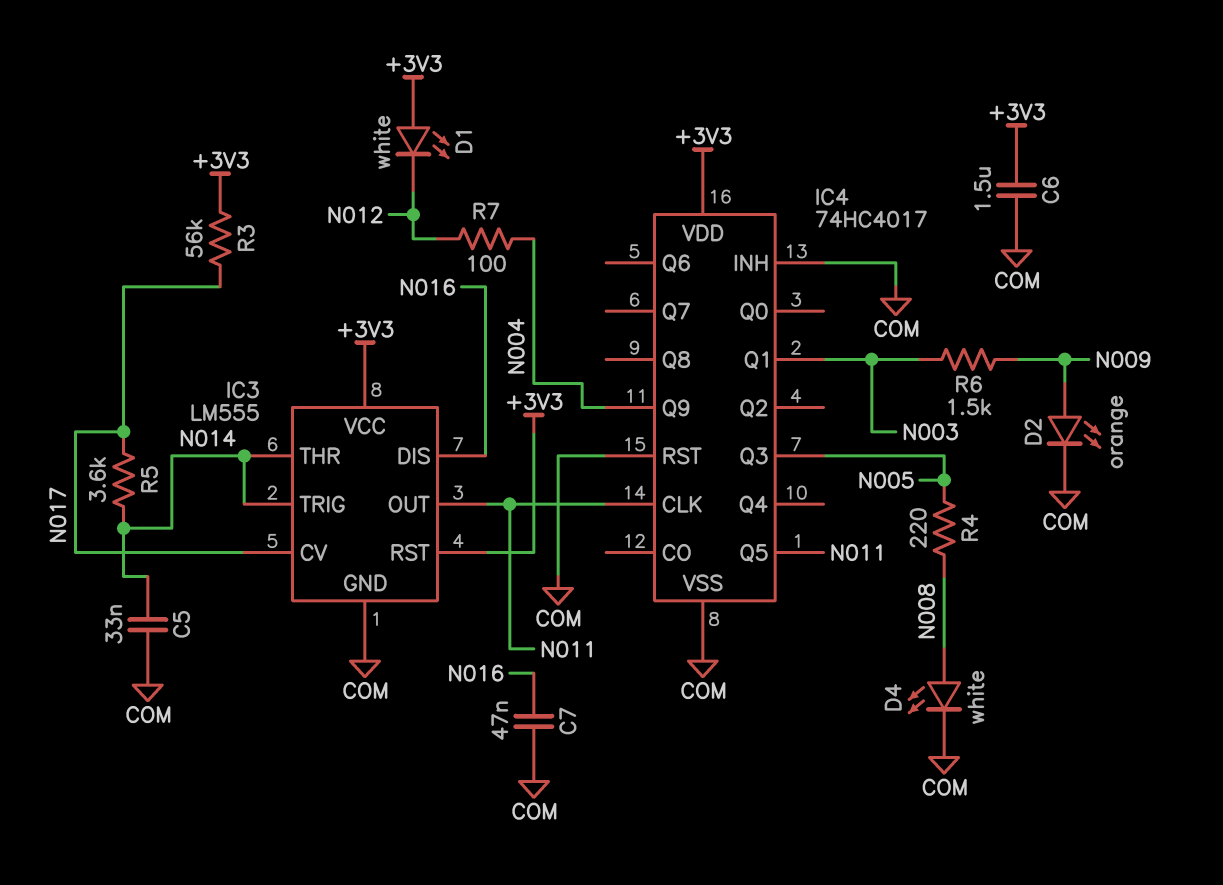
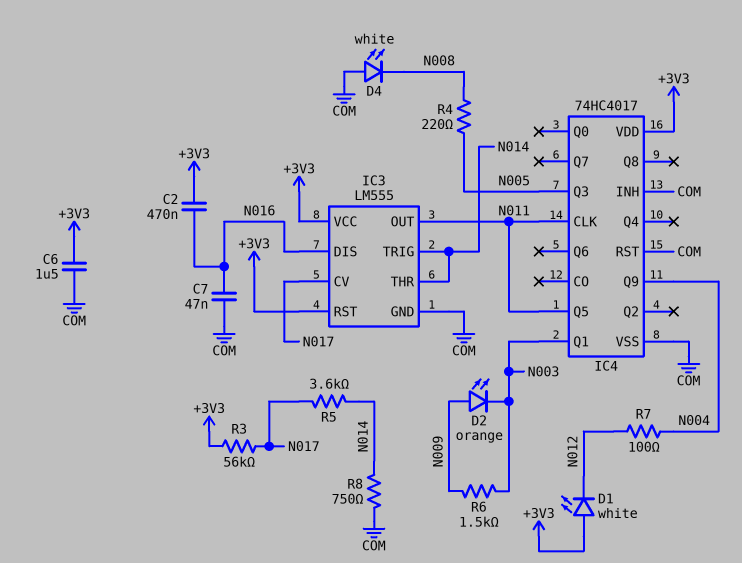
C2: none -> 470nF (+3V3, N016)
C5: 33nF (COM, N014) -> none
D2: LED orange (A N009, K COM) -> LED orange (A N009, K N003)
D4: LED white (A N008, K COM) -> LED white (A COM, K N008)
R8: none -> 750 (COM, N014)

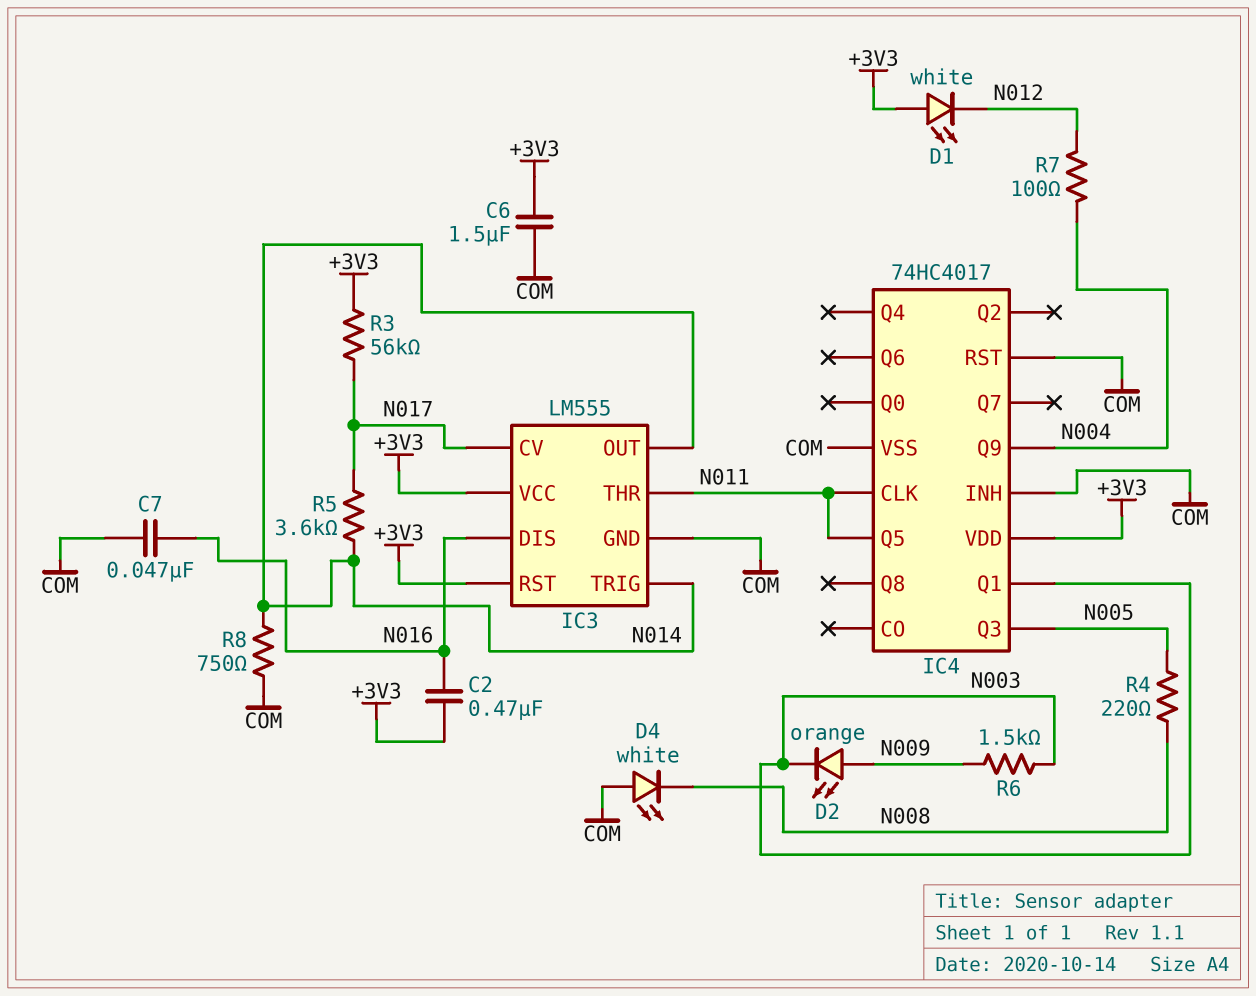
IC3 pin OUT: N011 -> N014
IC3 pin THR: N014 -> N011

